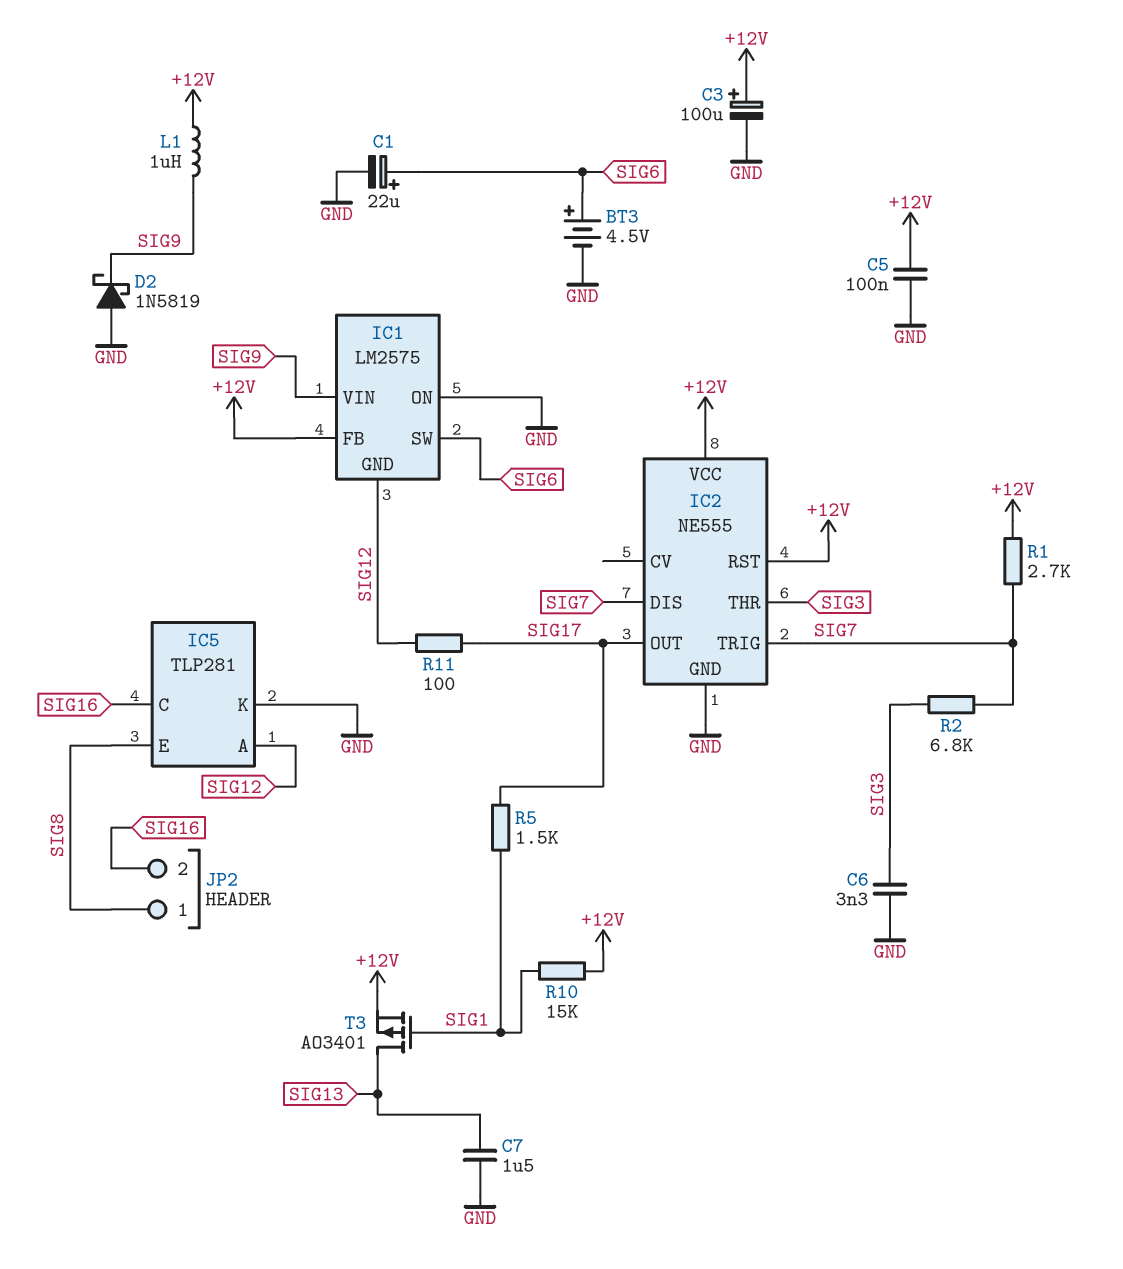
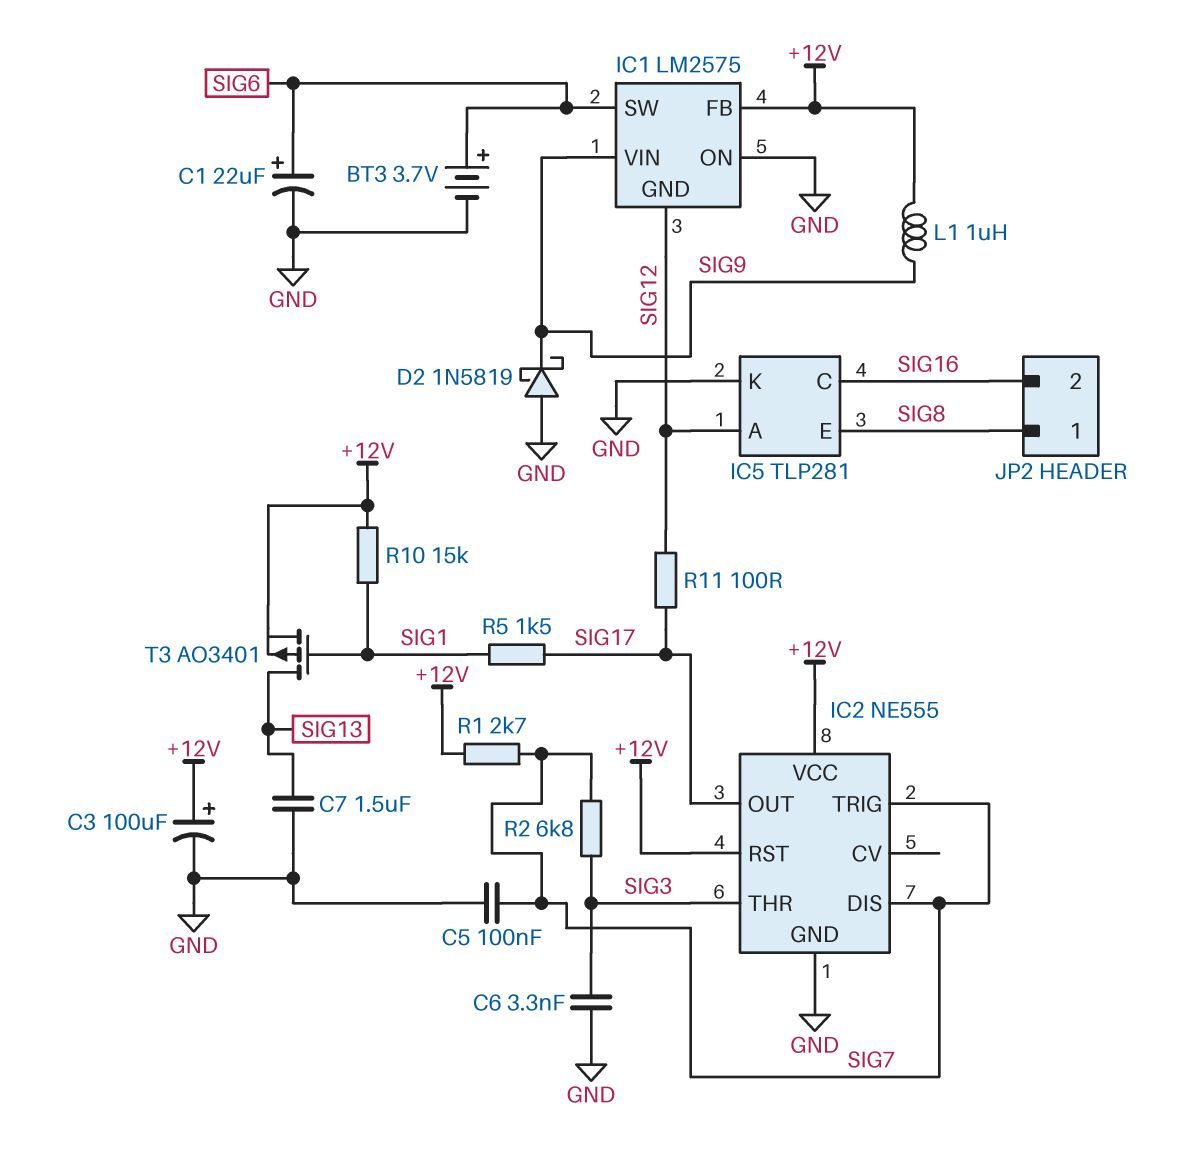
BT3: 4.5V (plus SIG6, minus GND) -> 3.7V (plus SIG6, minus GND)
C5: 100nF (+12V, GND) -> 100nF (GND, SIG7)

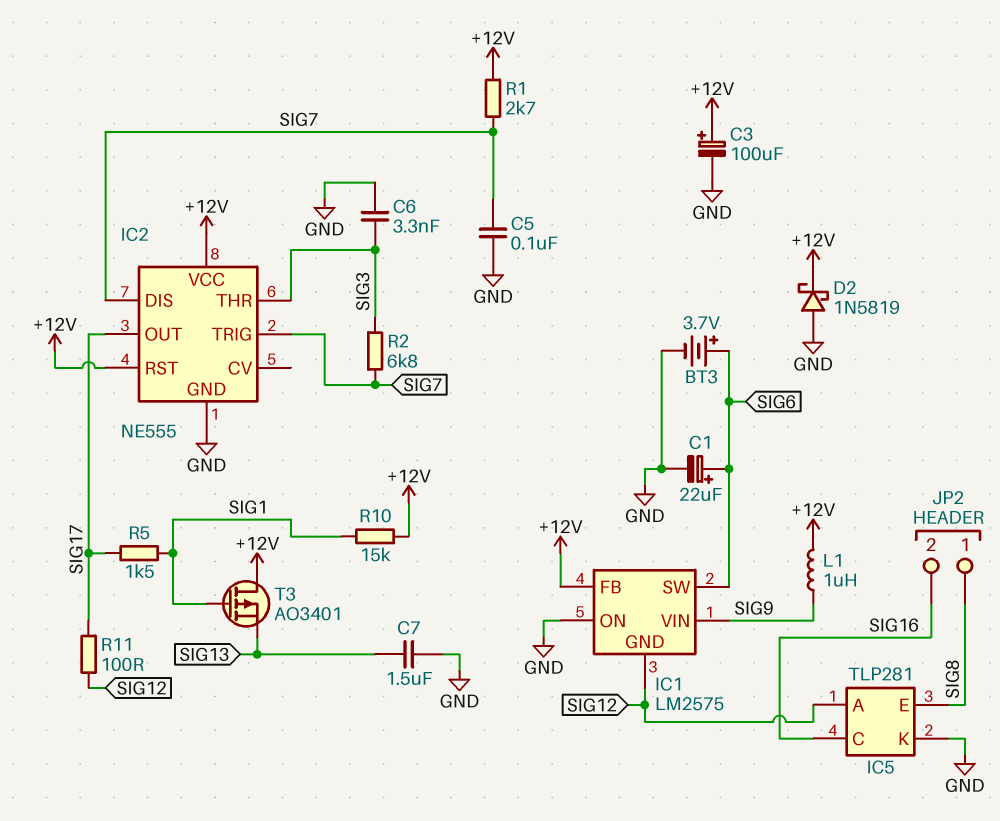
D2: schottky 1N5819 (A GND, K SIG9) -> schottky 1N5819 (A GND, K +12V)
T3: PMOS AO3401 (G SIG1, D SIG13, S +12V) -> PMOS AO3401 (G SIG1, D +12V, S SIG13)

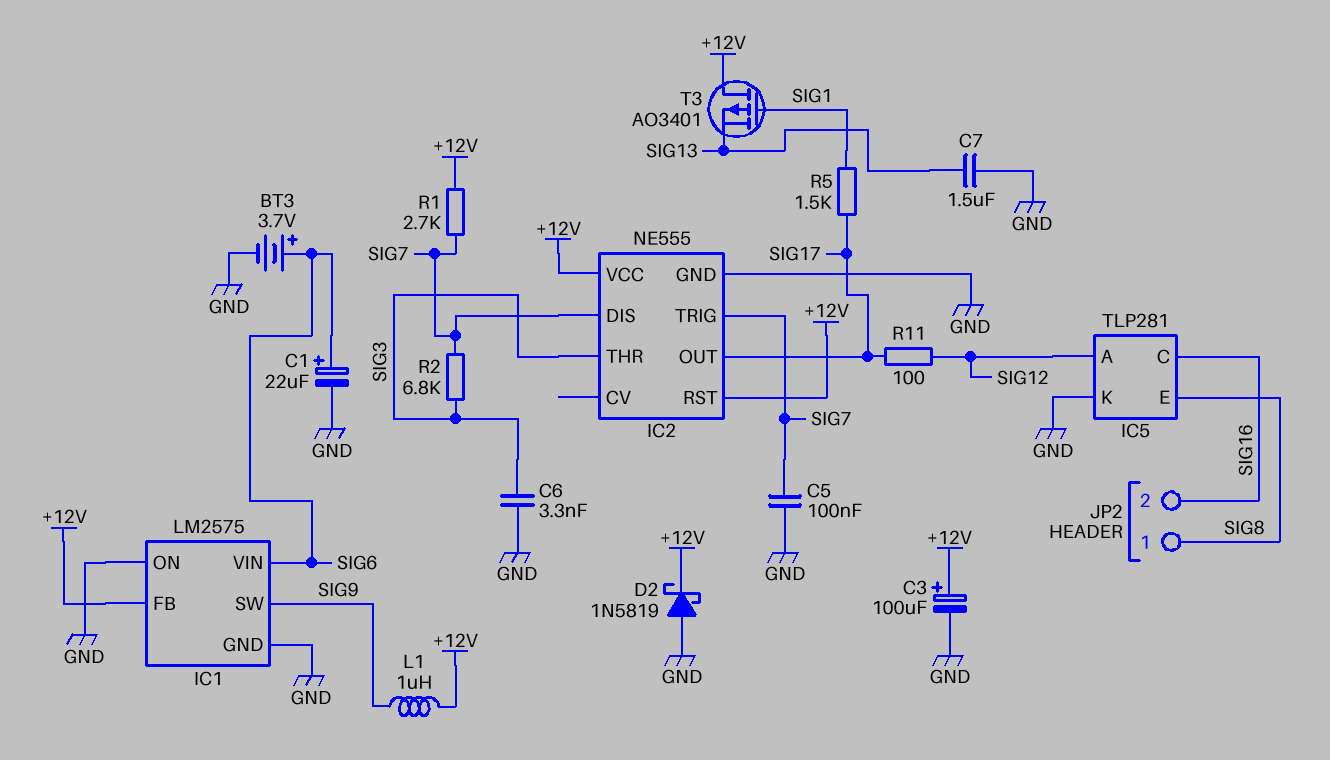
IC1 pin GND: SIG12 -> GND
IC1 pin SW: SIG6 -> SIG9
IC1 pin VIN: SIG9 -> SIG6
R10: 15k (+12V, SIG1) -> none

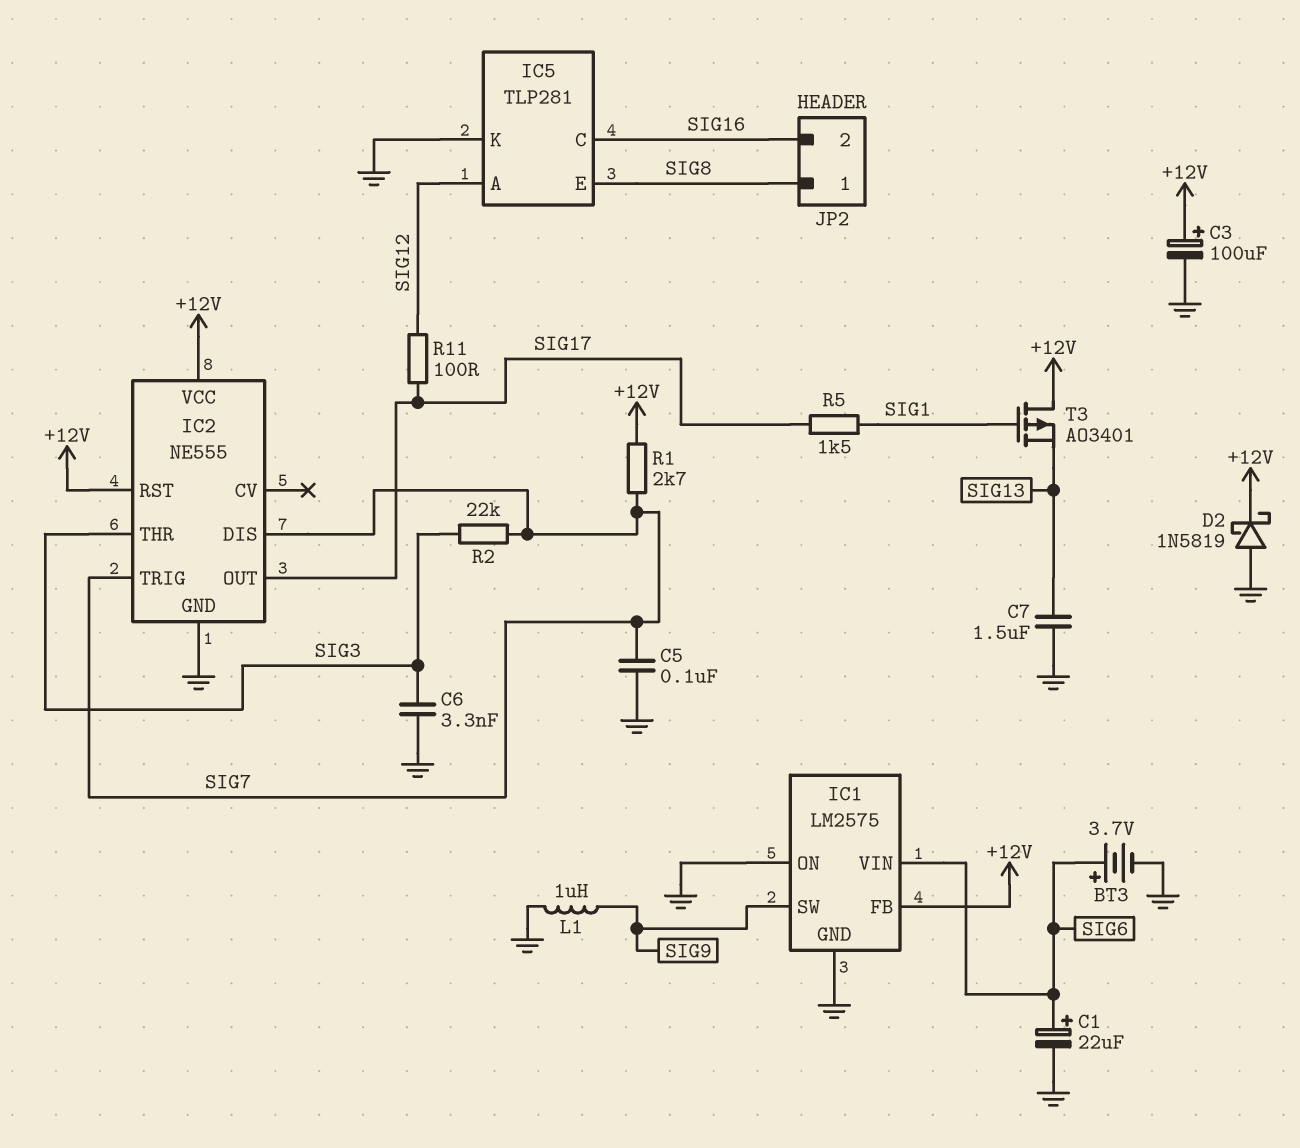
L1: 1uH (+12V, SIG9) -> 1uH (GND, SIG9)
R2: 6.8k (SIG3, SIG7) -> 22k (SIG3, SIG7)

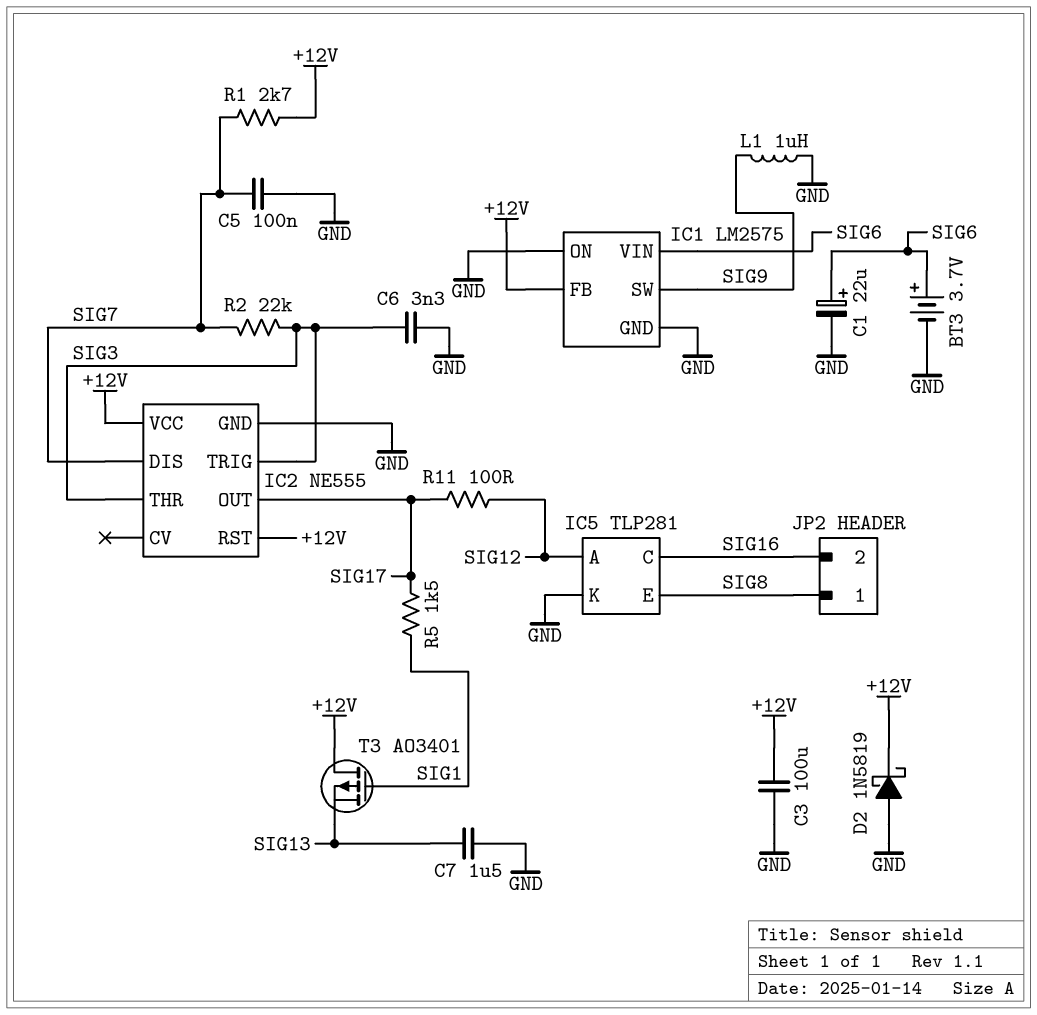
C3: 100uF (plus +12V, minus GND) -> 100uF (+12V, GND)
IC2 pin TRIG: SIG7 -> SIG3

